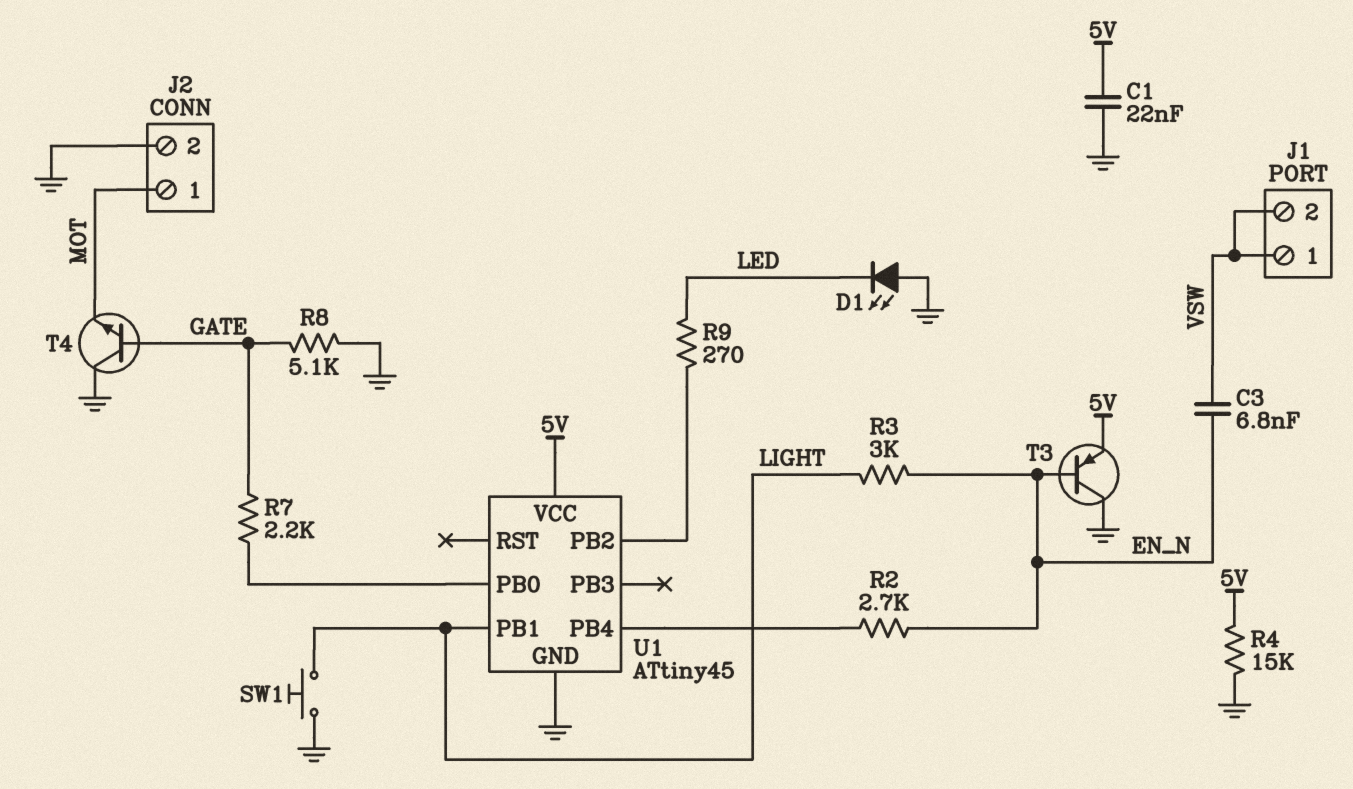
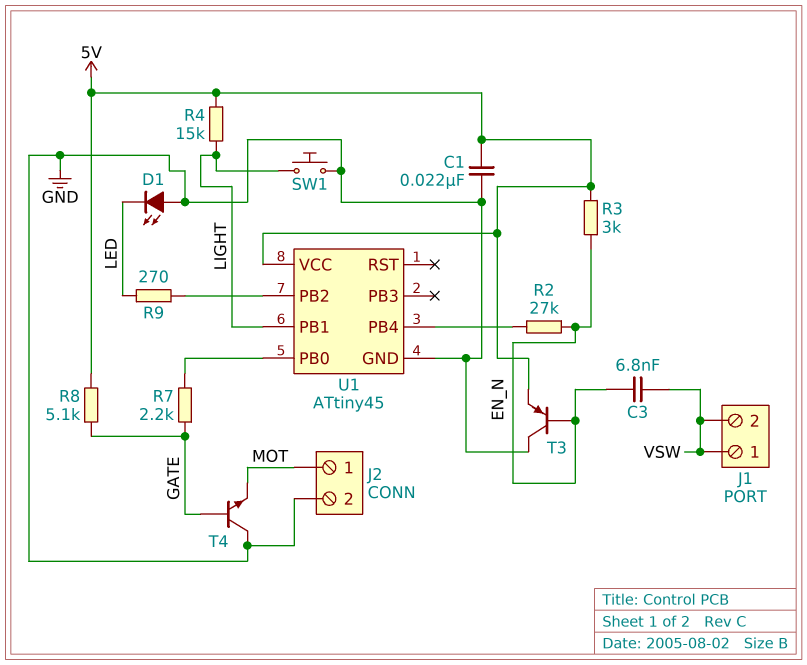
R2: 2.7k (EN_N, U1/PB4) -> 27k (EN_N, U1/PB4)
R3: 3k (EN_N, LIGHT) -> 3k (5V, EN_N)
R4: 15k (5V, GND) -> 15k (5V, LIGHT)
R8: 5.1k (GATE, GND) -> 5.1k (5V, GATE)

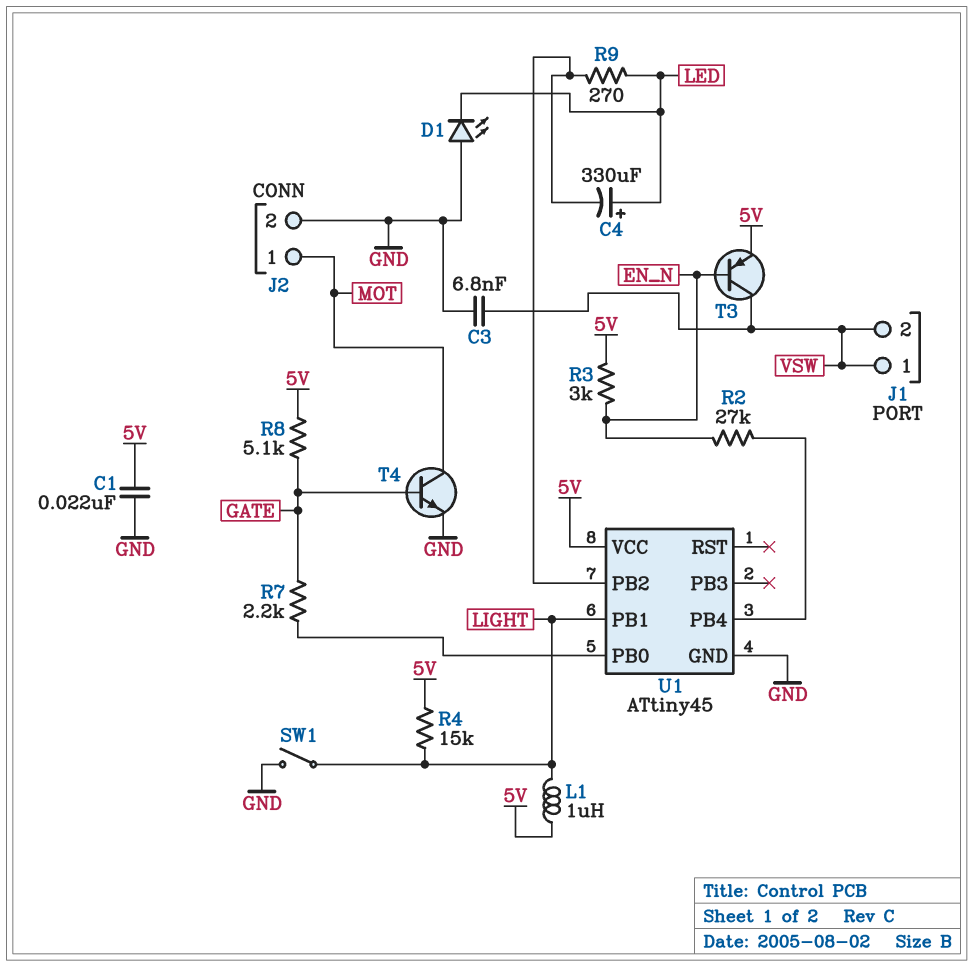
C3: 6.8nF (EN_N, VSW) -> 6.8nF (GND, VSW)
C4: none -> 330uF (plus LED, minus U1/PB2)
L1: none -> 1uH (5V, LIGHT)
SW1: button (GND, LIGHT) -> switch (GND, LIGHT)
T3: PNP (B EN_N, C GND, E 5V) -> PNP (B EN_N, C VSW, E 5V)
T4: NPN (B GATE, C GND, E MOT) -> NPN (B GATE, C MOT, E GND)

